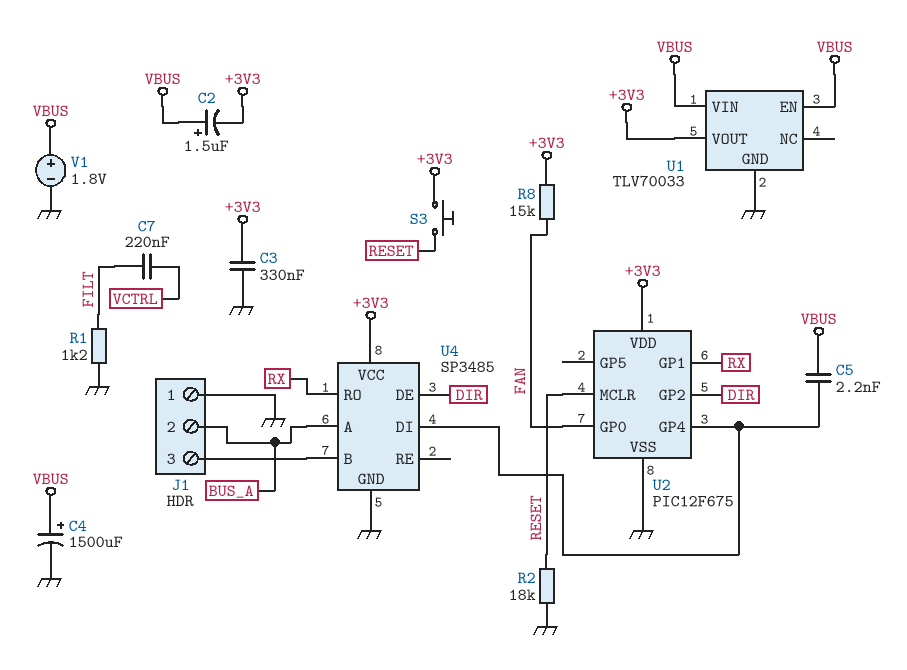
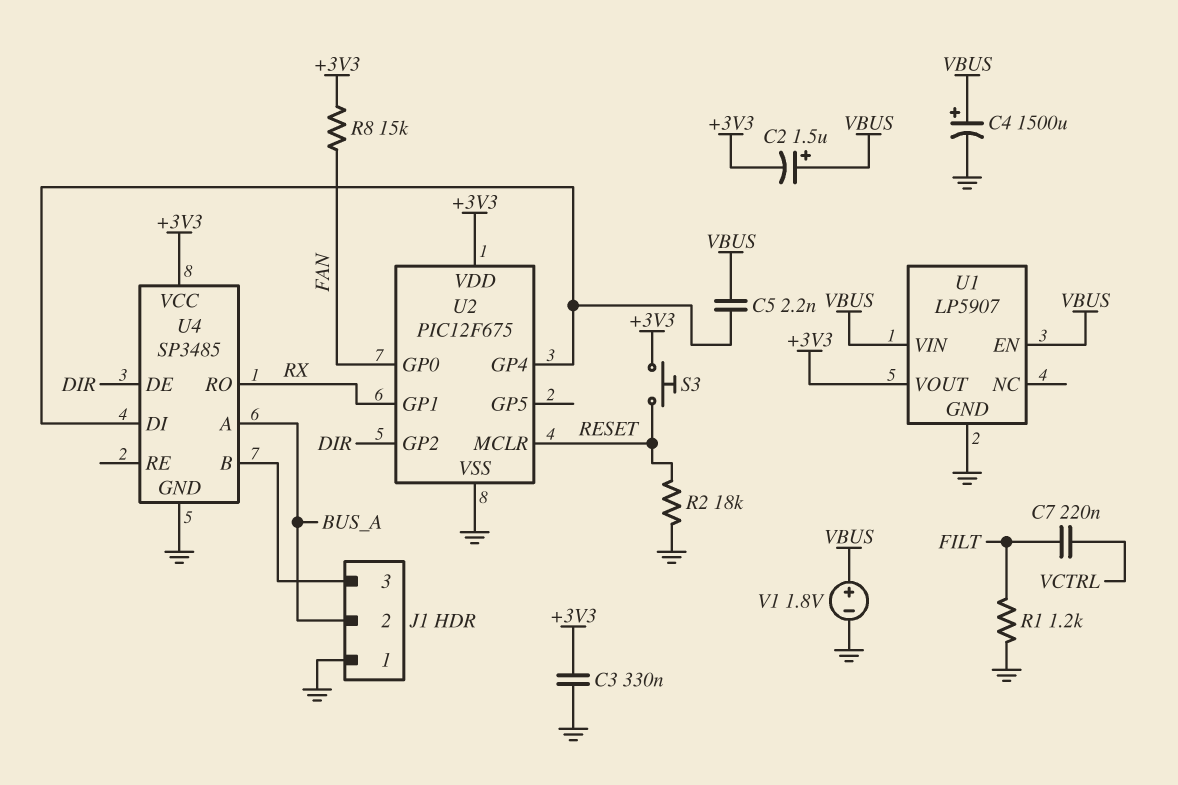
U1: TLV70033 -> LP5907

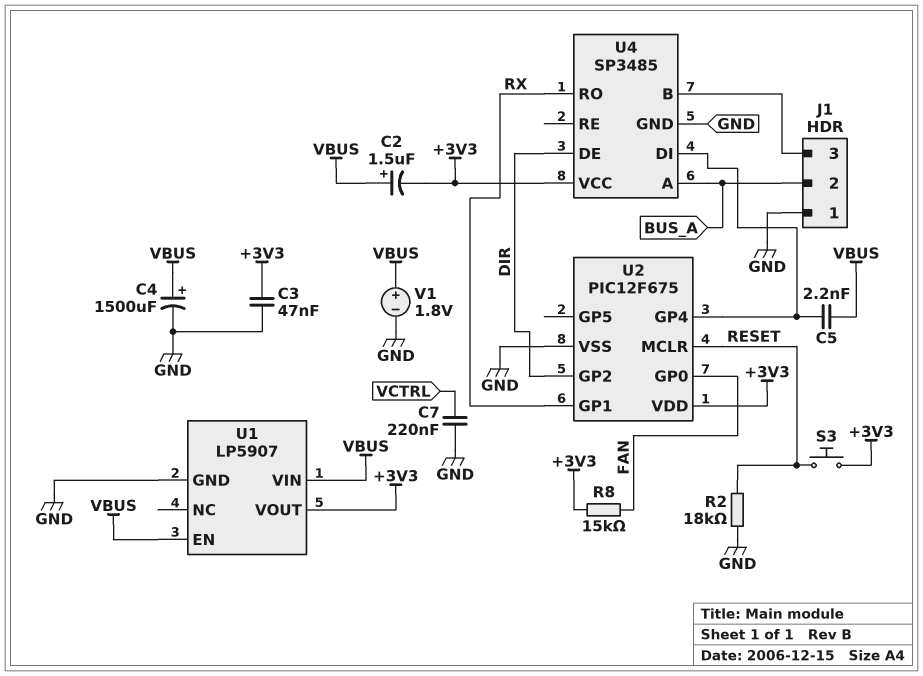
C3: 330nF (+3V3, GND) -> 47nF (+3V3, GND)
C7: 220nF (FILT, VCTRL) -> 220nF (GND, VCTRL)
R1: 1.2k (FILT, GND) -> none

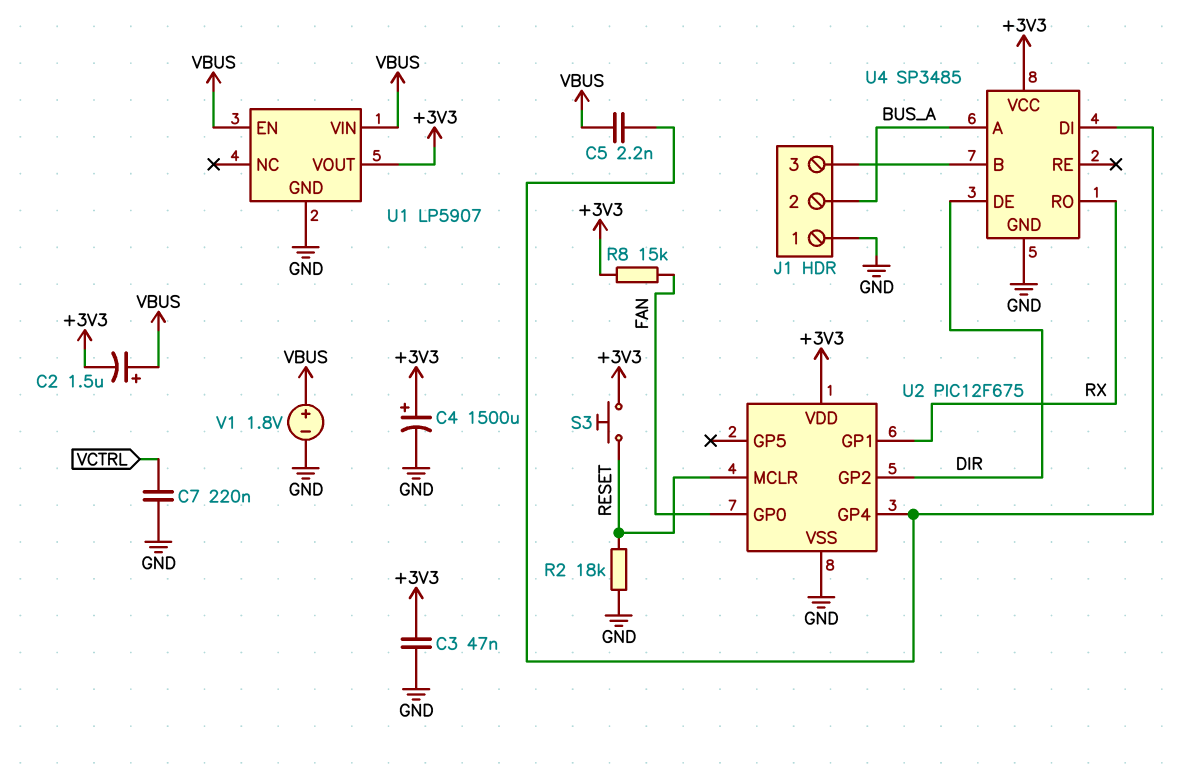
C4: 1500uF (plus VBUS, minus GND) -> 1500uF (plus +3V3, minus GND)

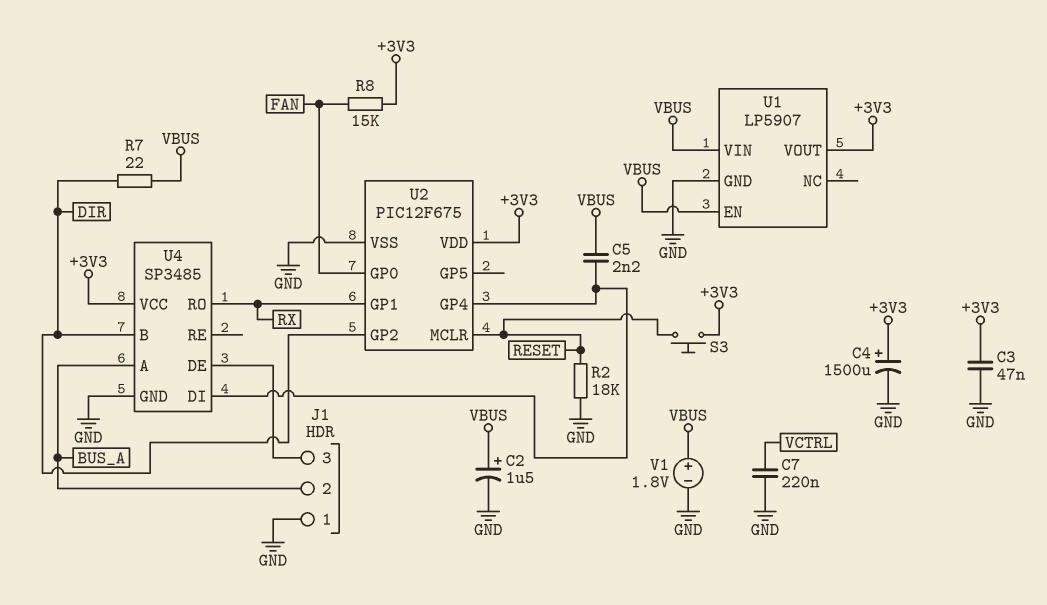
C2: 1.5uF (plus VBUS, minus +3V3) -> 1.5uF (plus VBUS, minus GND)
R7: none -> 22 (DIR, VBUS)
U4 pin B: J1/3 -> DIR
U4 pin DE: DIR -> J1/3

